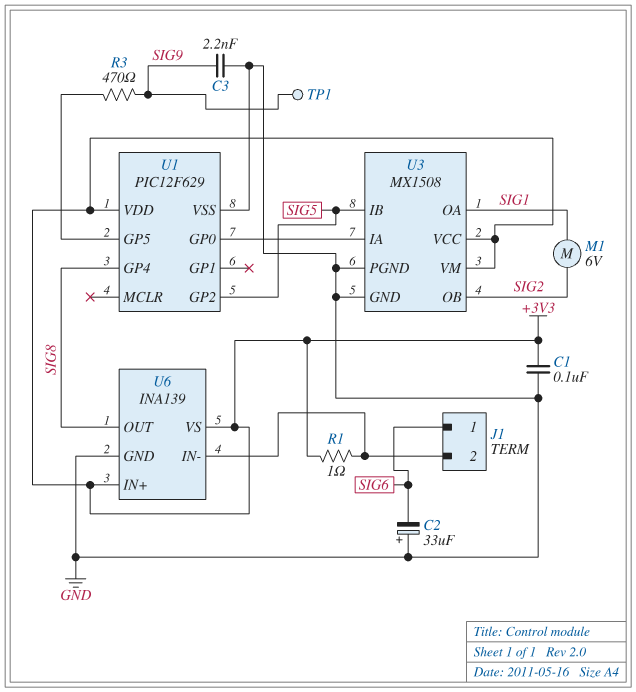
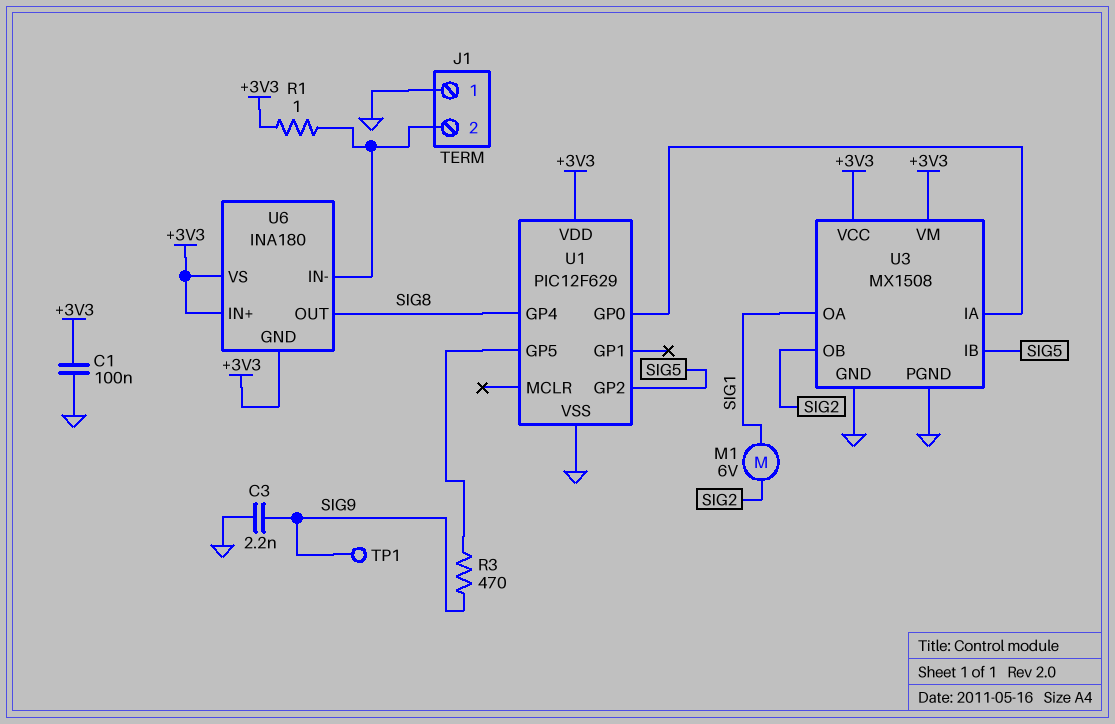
C2: 33uF (plus GND, minus SIG6) -> none
J1 pin 1: SIG6 -> GND
U6: INA139 -> INA180
U6 pin GND: GND -> +3V3

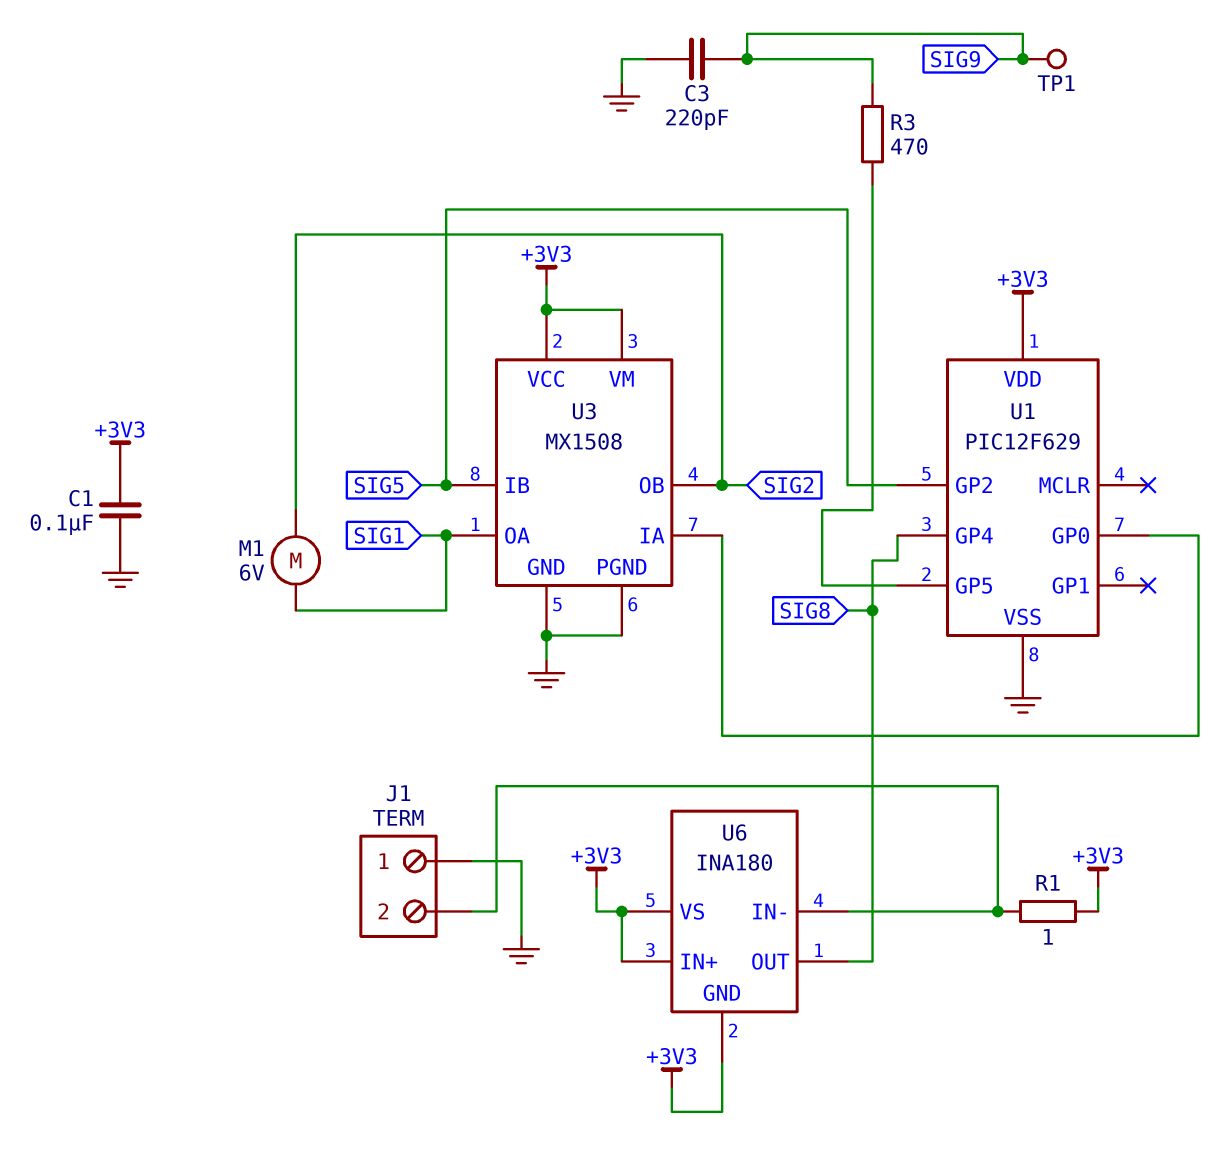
C3: 2.2nF (GND, SIG9) -> 220pF (GND, SIG9)

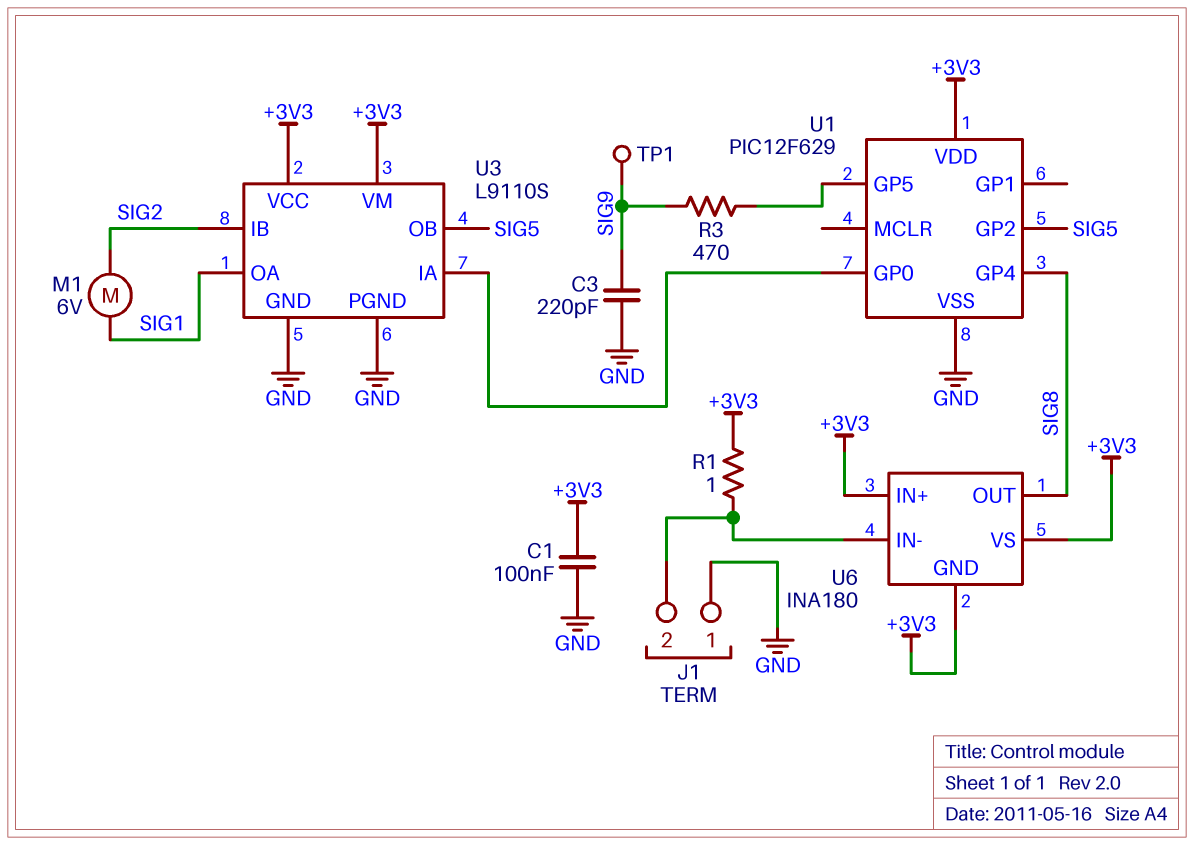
U3: MX1508 -> L9110S
U3 pin IB: SIG5 -> SIG2
U3 pin OB: SIG2 -> SIG5

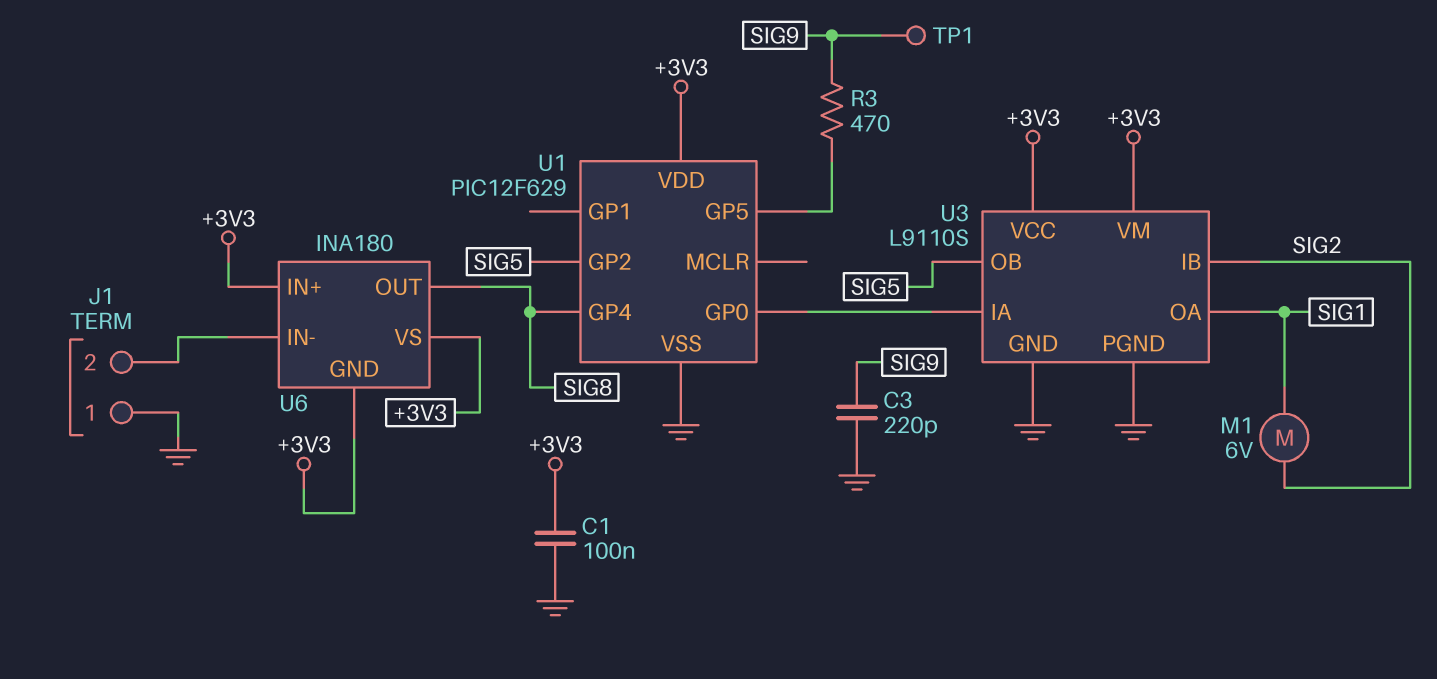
R1: 1 (+3V3, J1/2) -> none

